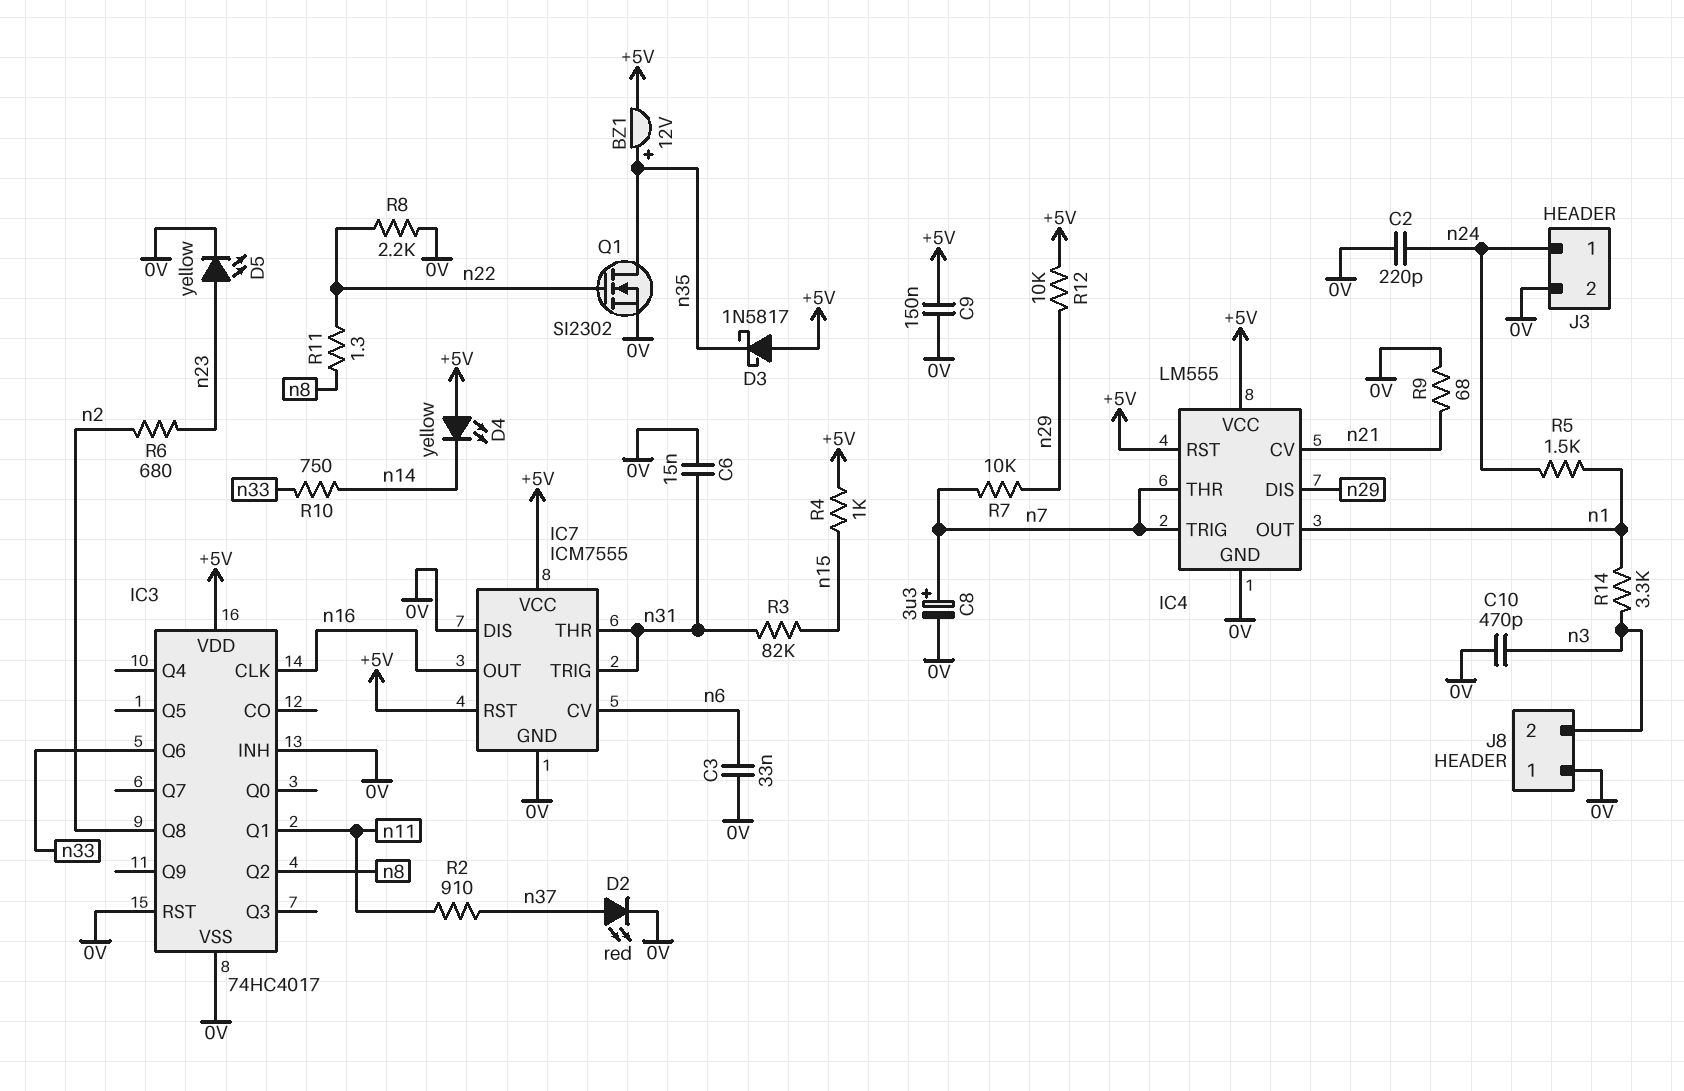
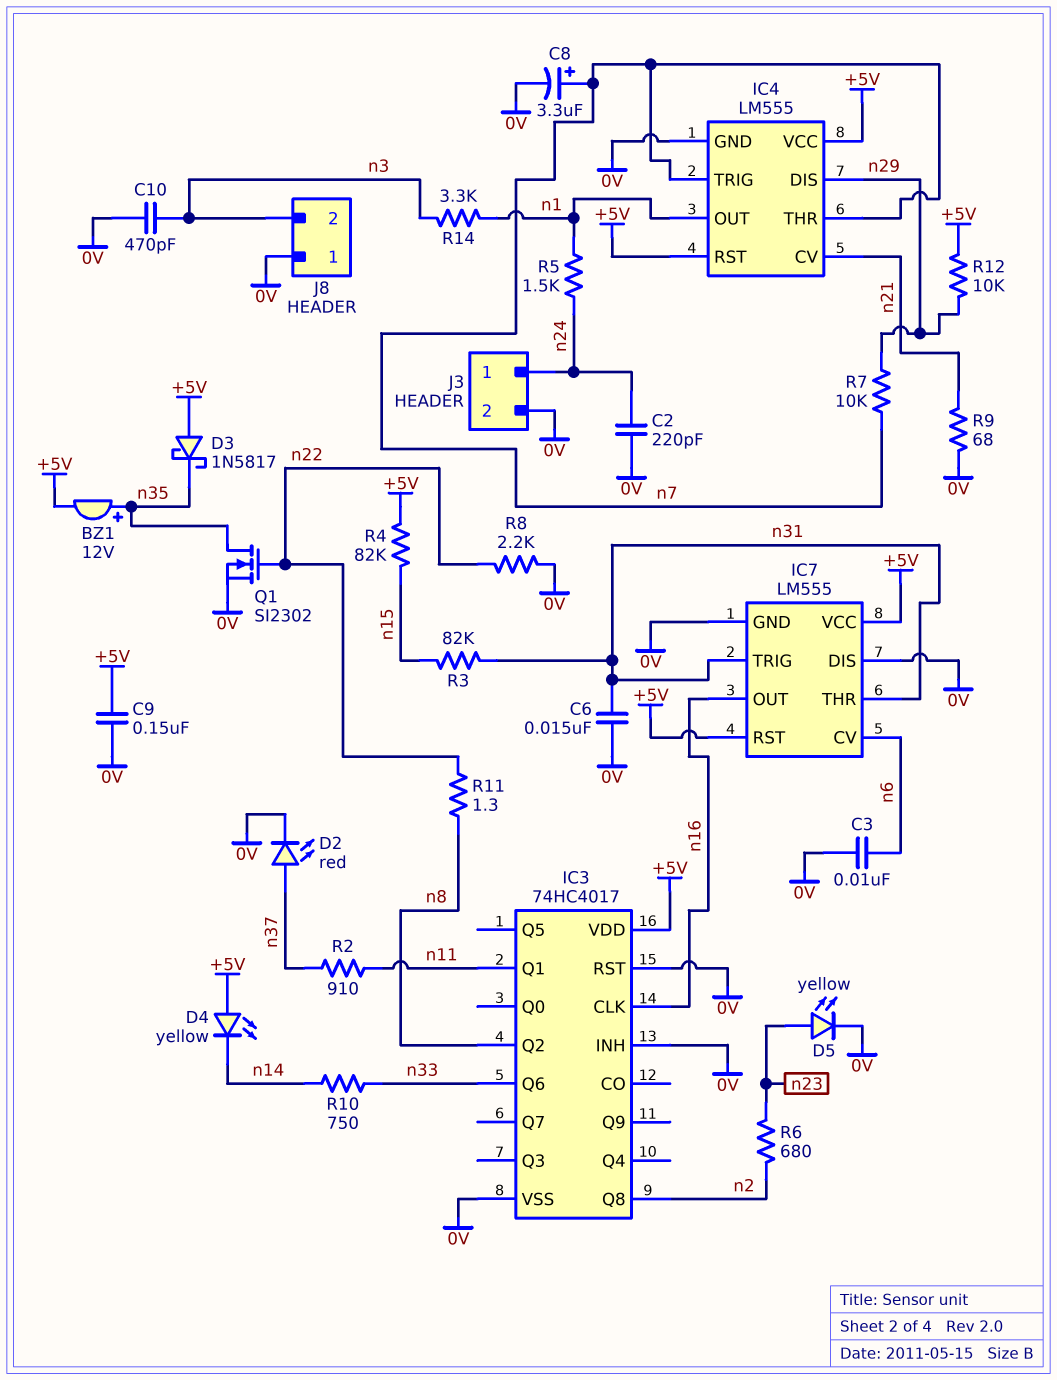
C3: 33nF (0V, n6) -> 10nF (0V, n6)
IC7: ICM7555 -> LM555
R4: 1k (+5V, n15) -> 82k (+5V, n15)

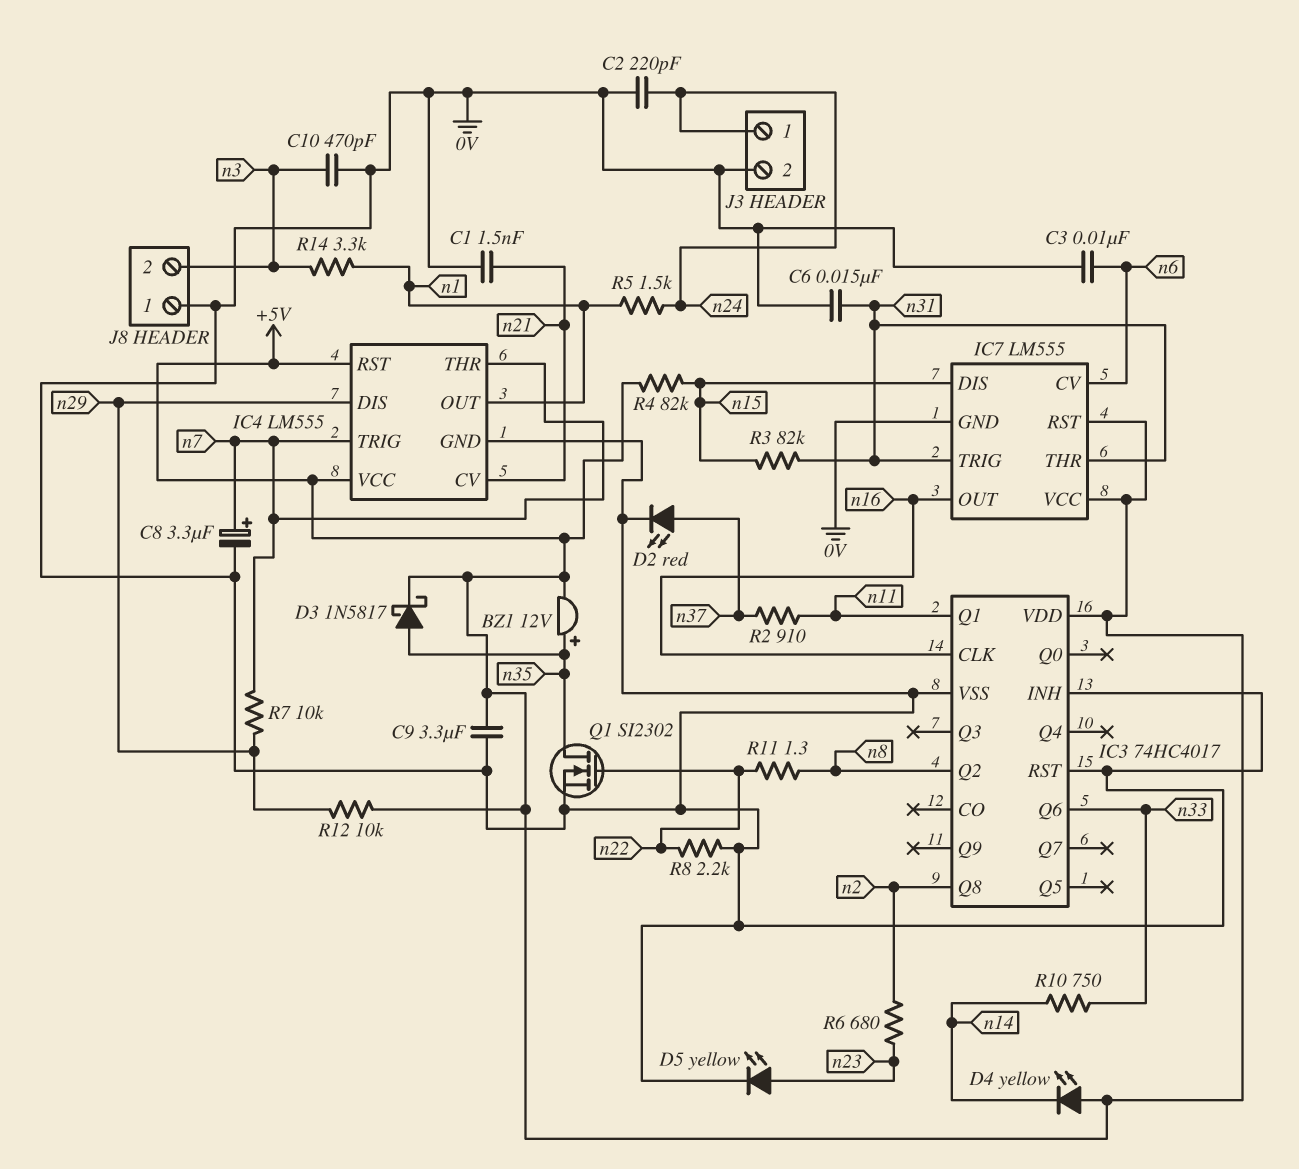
C1: none -> 1.5nF (0V, n21)
C9: 150nF (+5V, 0V) -> 3.3uF (+5V, 0V)
D3: schottky 1N5817 (A +5V, K n35) -> schottky 1N5817 (A n35, K +5V)
IC7 pin DIS: 0V -> n15
R9: 68 (0V, n21) -> none

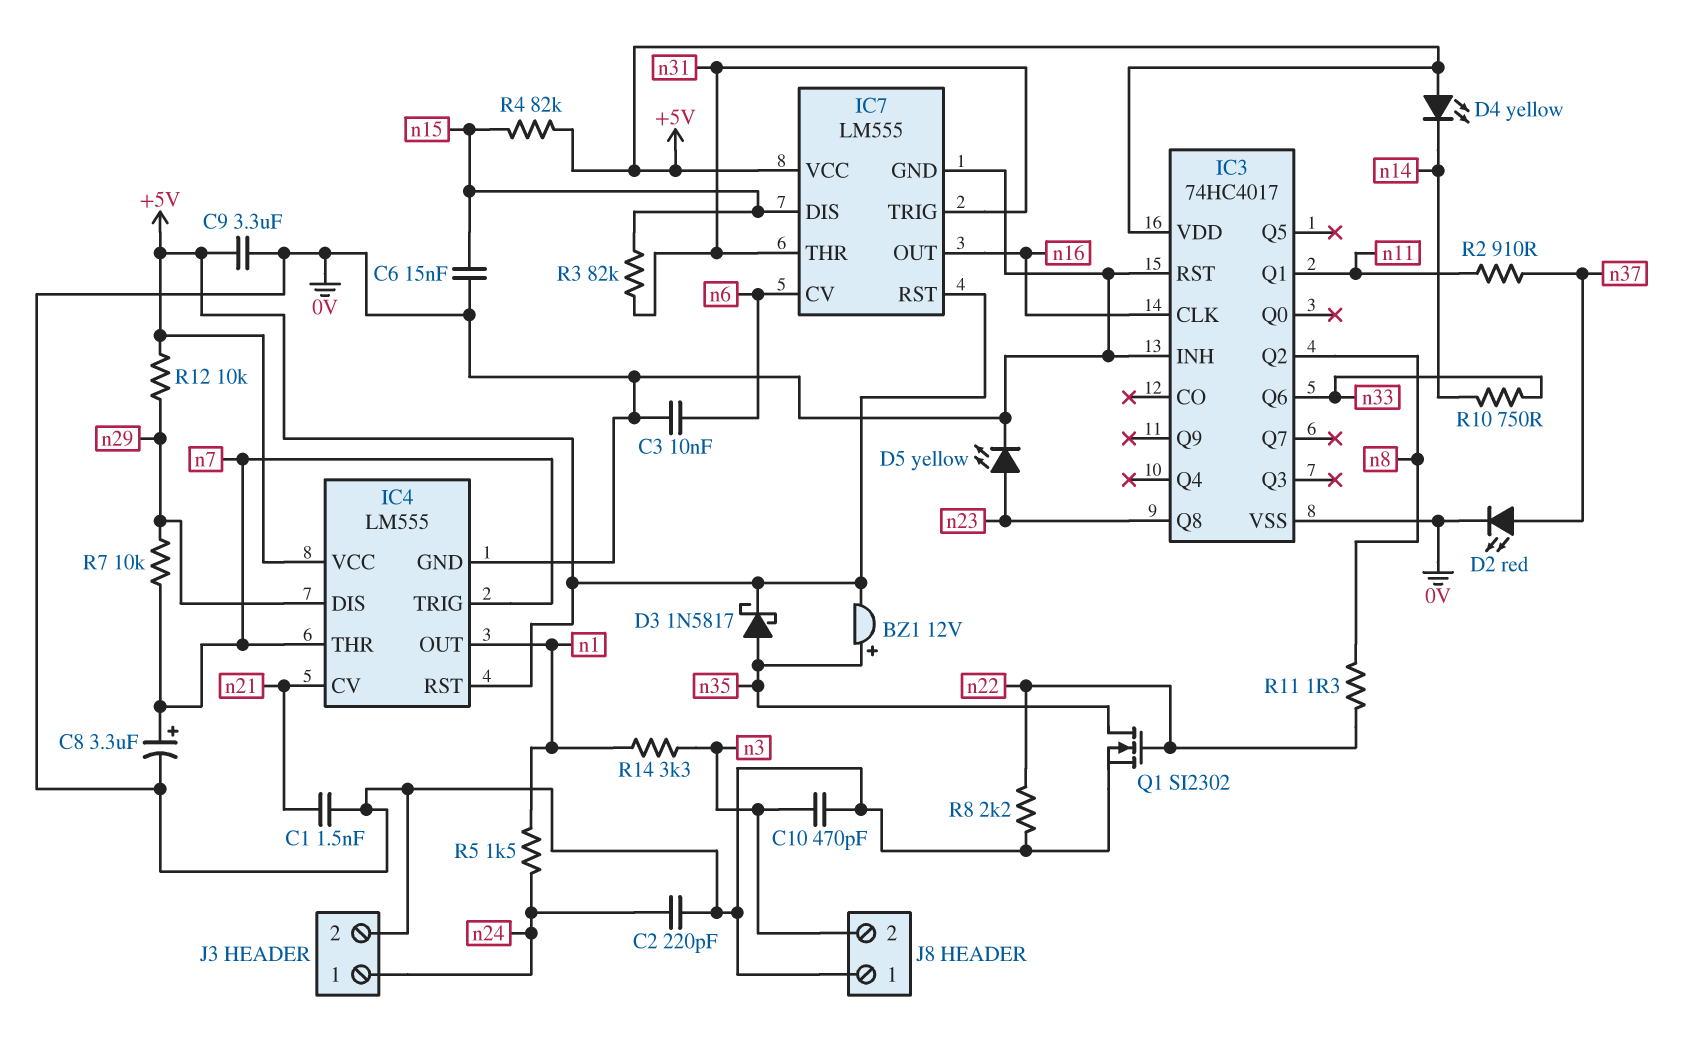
C6: 15nF (0V, n31) -> 15nF (0V, n15)
IC3 pin Q8: n2 -> n23
R6: 680 (n2, n23) -> none

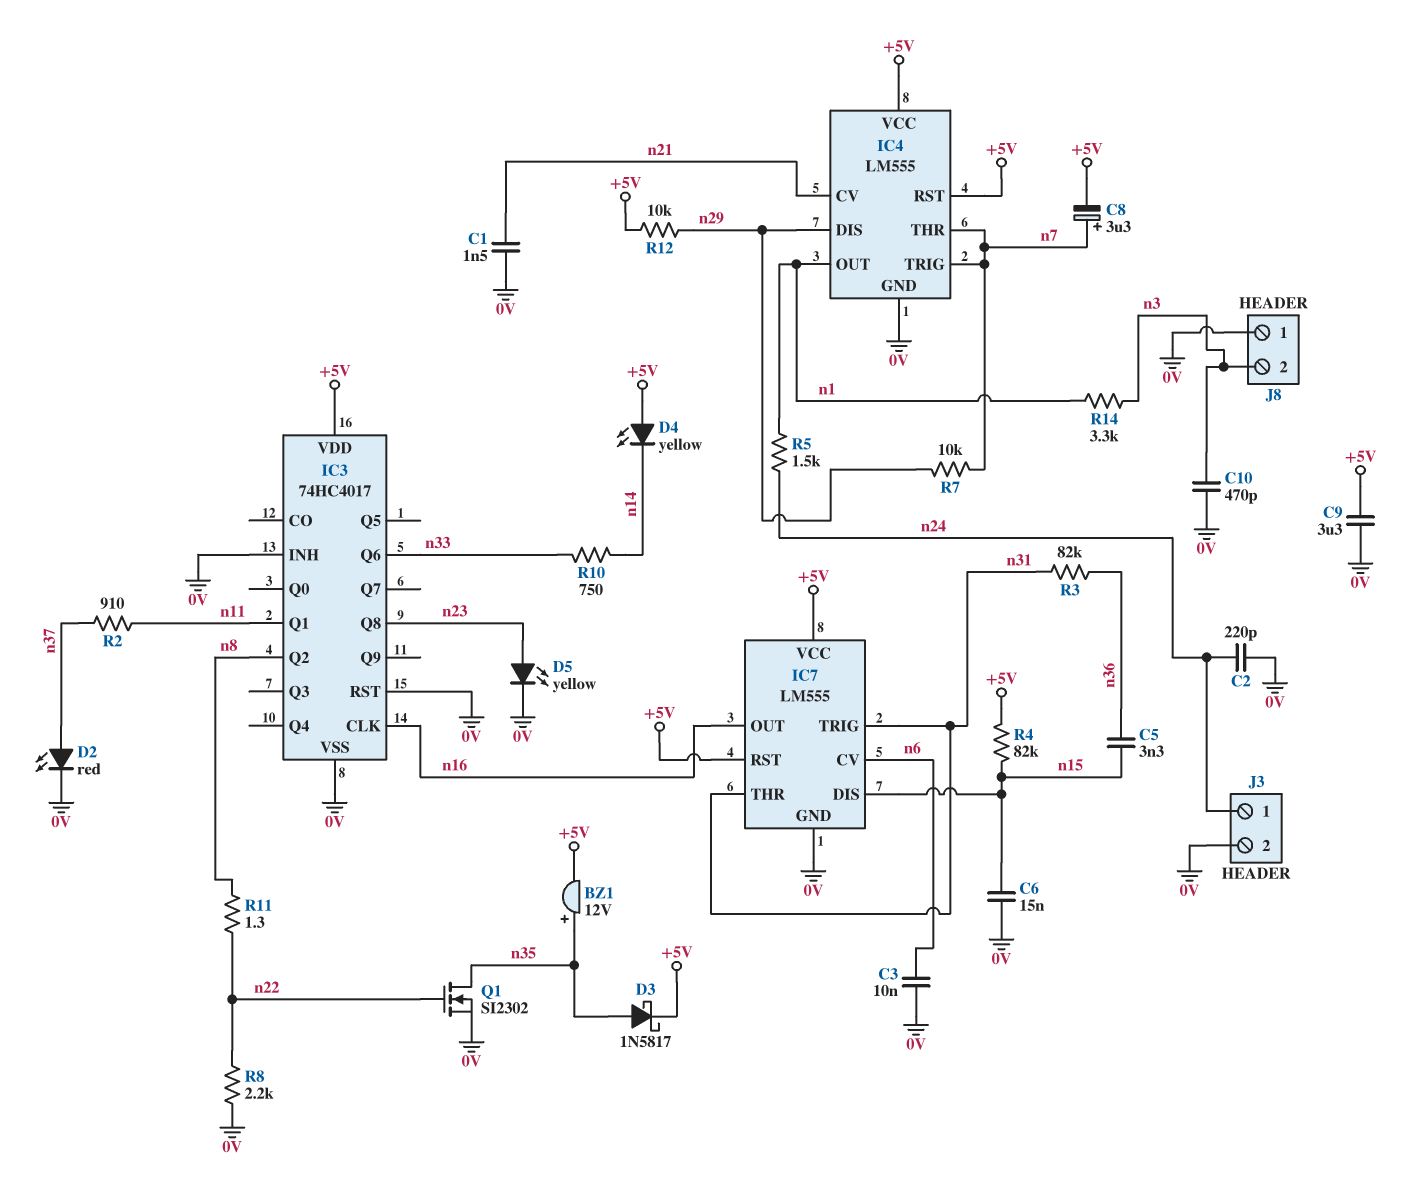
C5: none -> 3.3nF (n15, n36)
C8: 3.3uF (plus n7, minus 0V) -> 3.3uF (plus n7, minus +5V)
R3: 82k (n15, n31) -> 82k (n31, n36)

